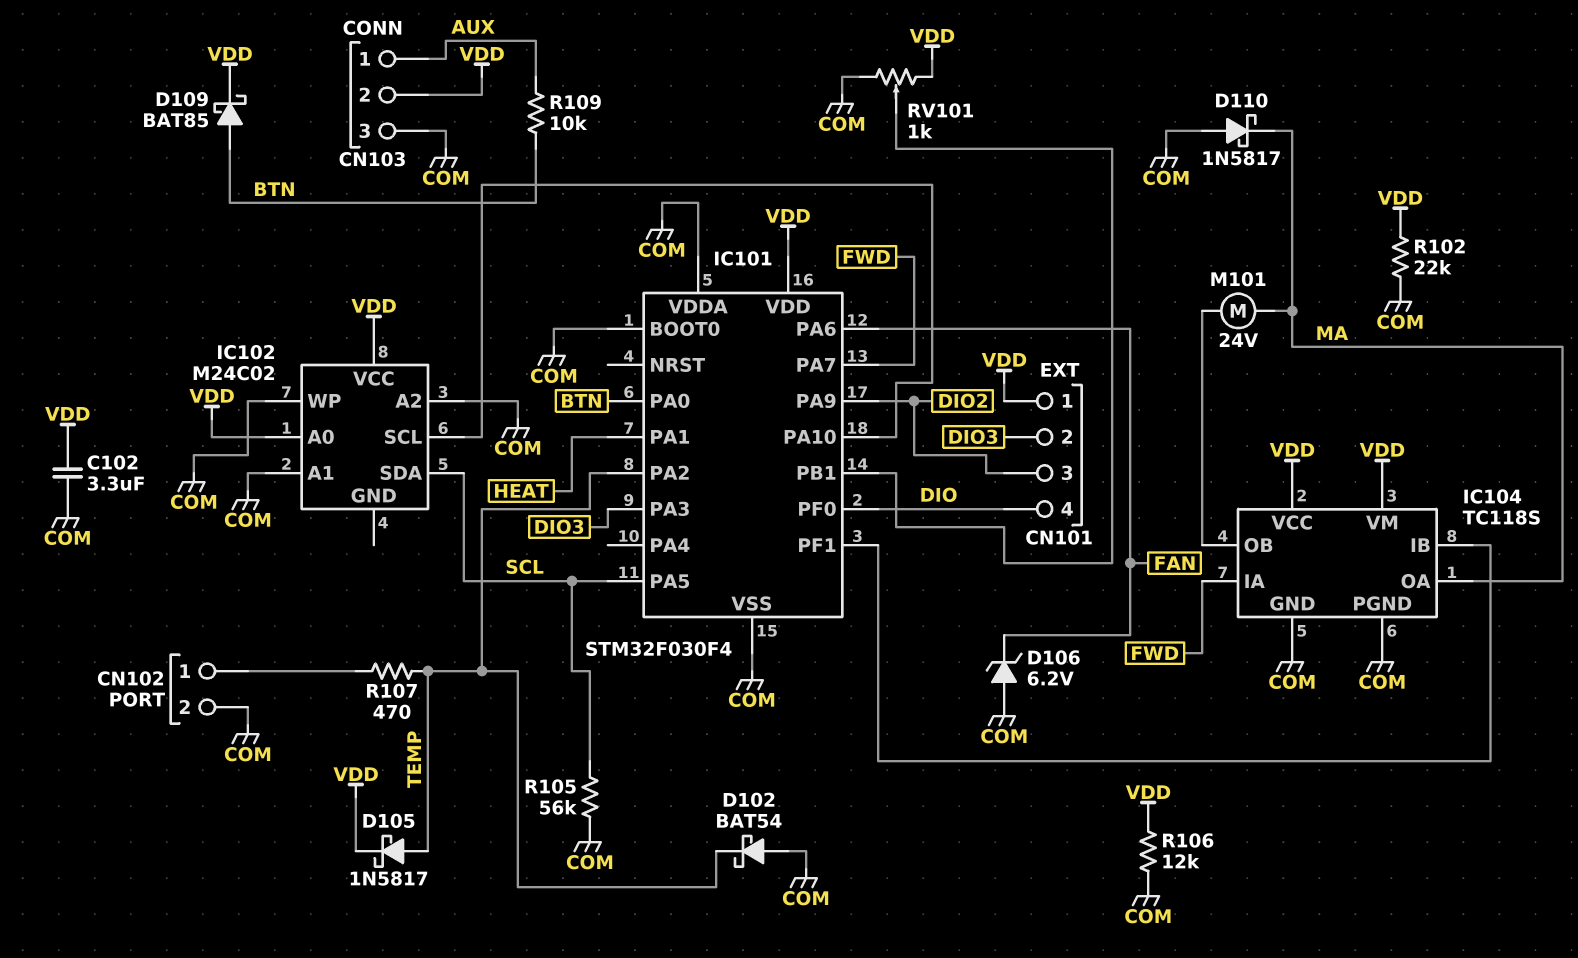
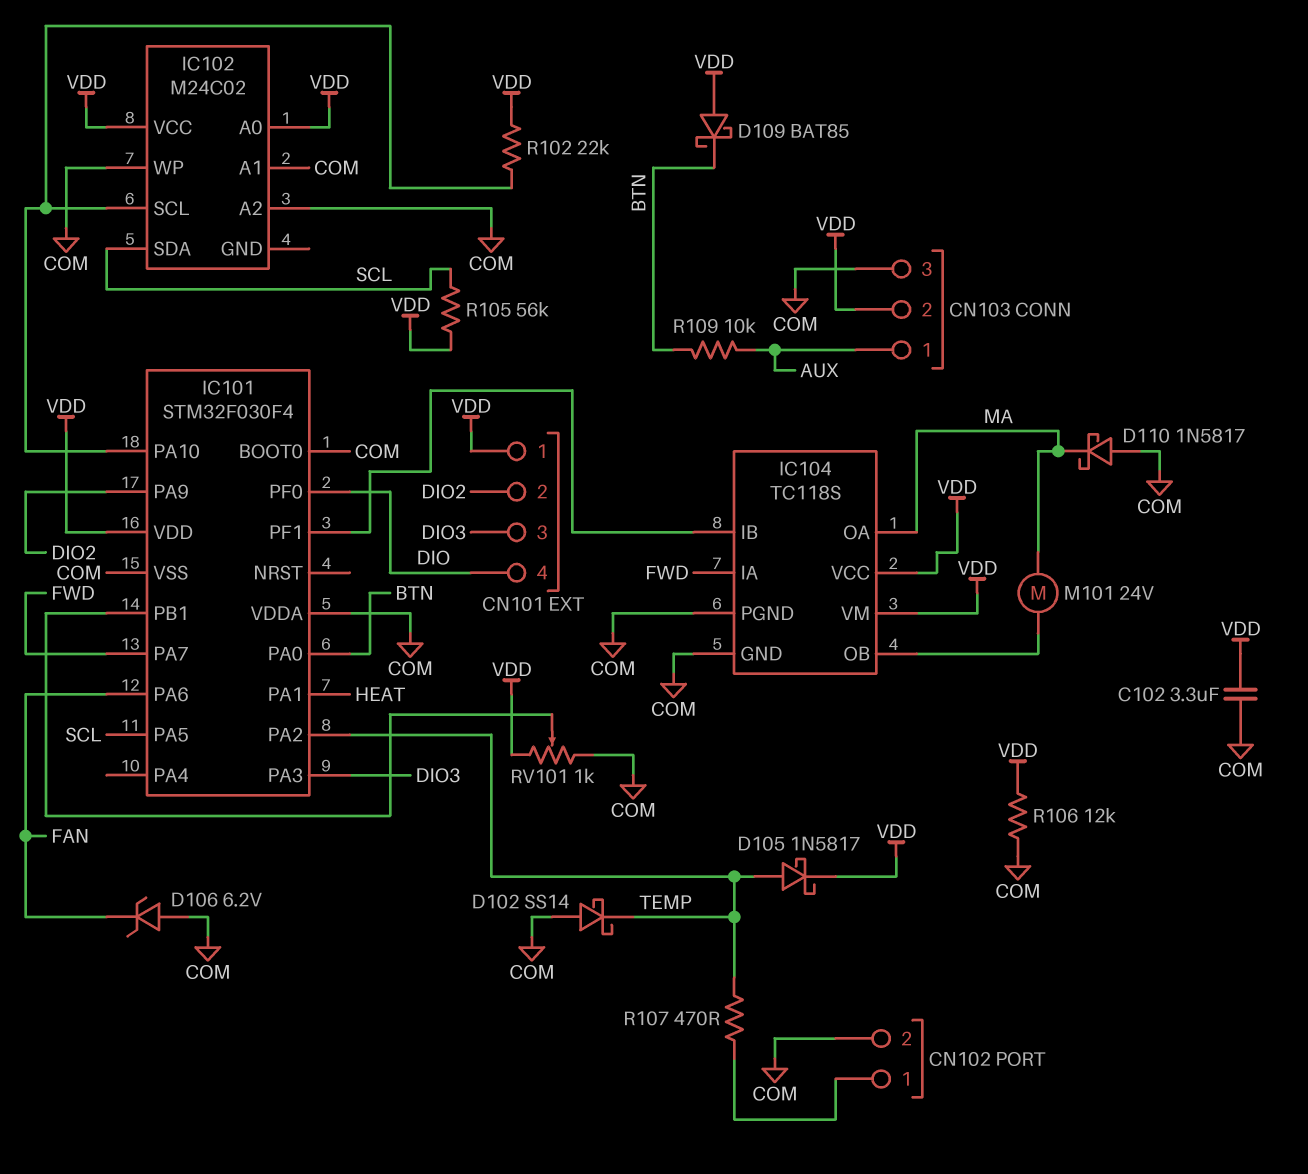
CN101 pin 2: DIO3 -> DIO2
CN101 pin 3: DIO2 -> DIO3
D102: schottky BAT54 (A COM, K TEMP) -> schottky SS14 (A COM, K TEMP)
D109: schottky BAT85 (A BTN, K VDD) -> schottky BAT85 (A VDD, K BTN)
R102: 22k (COM, VDD) -> 22k (IC101/PA10, VDD)
R105: 56k (COM, SCL) -> 56k (SCL, VDD)

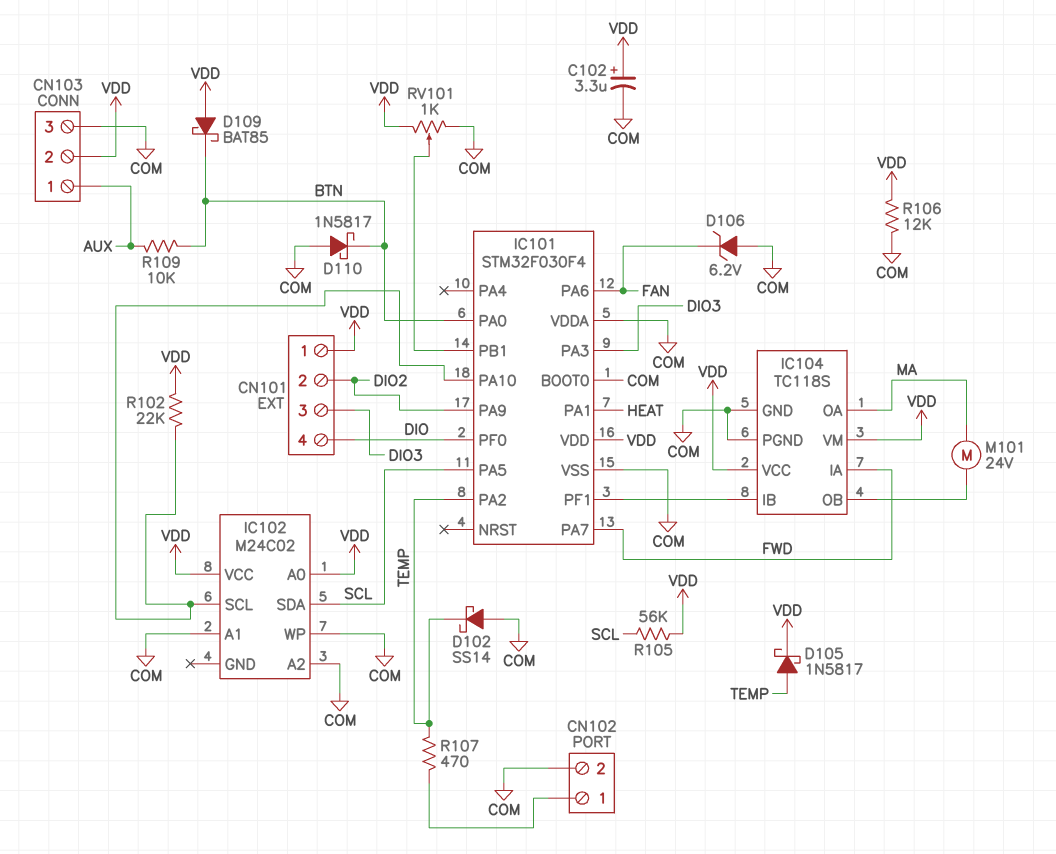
C102: 3.3uF (COM, VDD) -> 3.3uF (plus VDD, minus COM)
D110: schottky 1N5817 (A COM, K MA) -> schottky 1N5817 (A COM, K BTN)

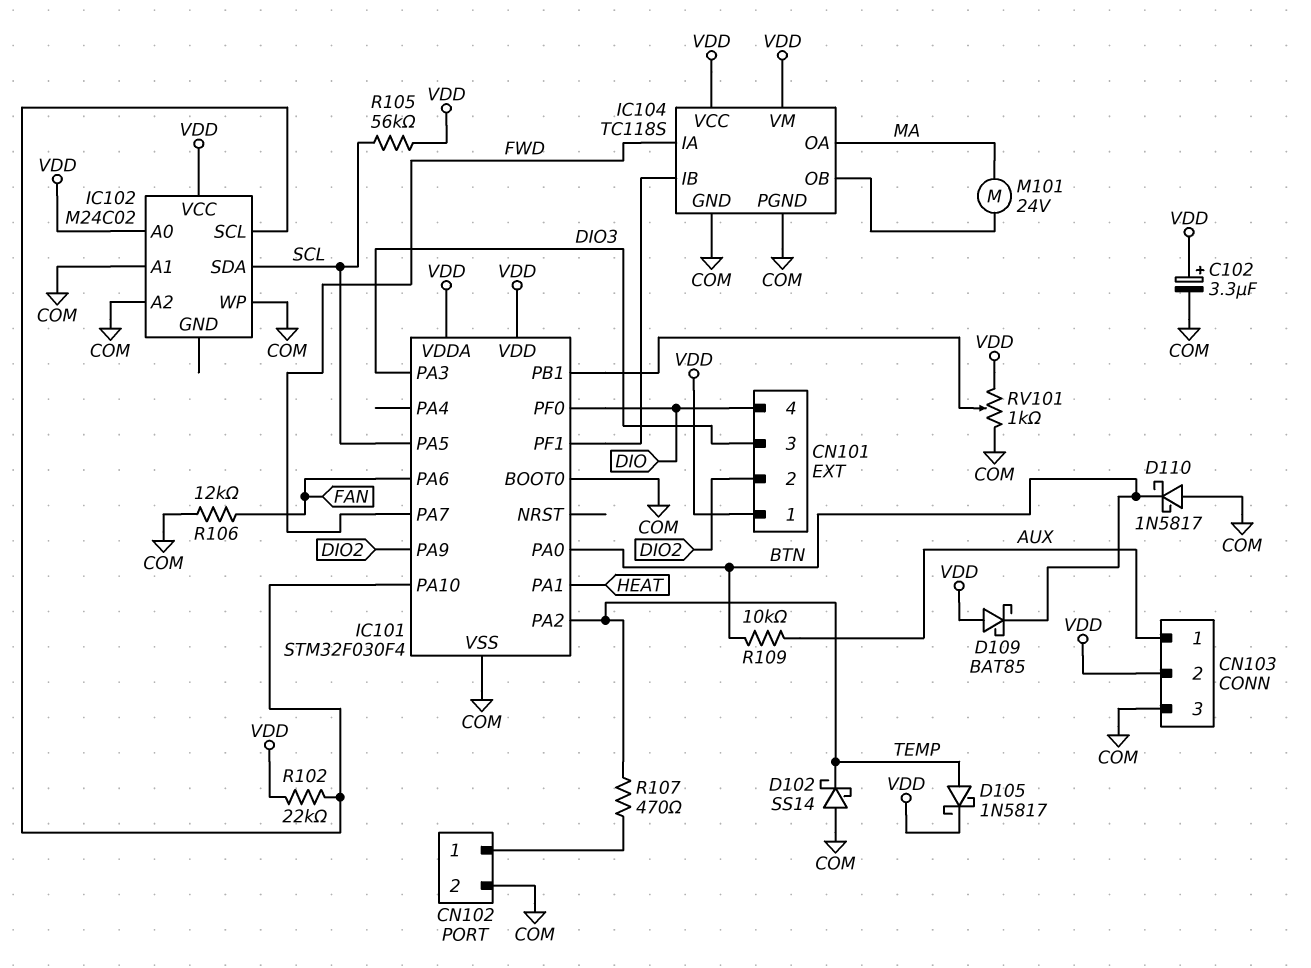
D106: zener 6.2V (A COM, K FAN) -> none
IC101 pin VDDA: COM -> VDD
R106: 12k (COM, VDD) -> 12k (COM, FAN)

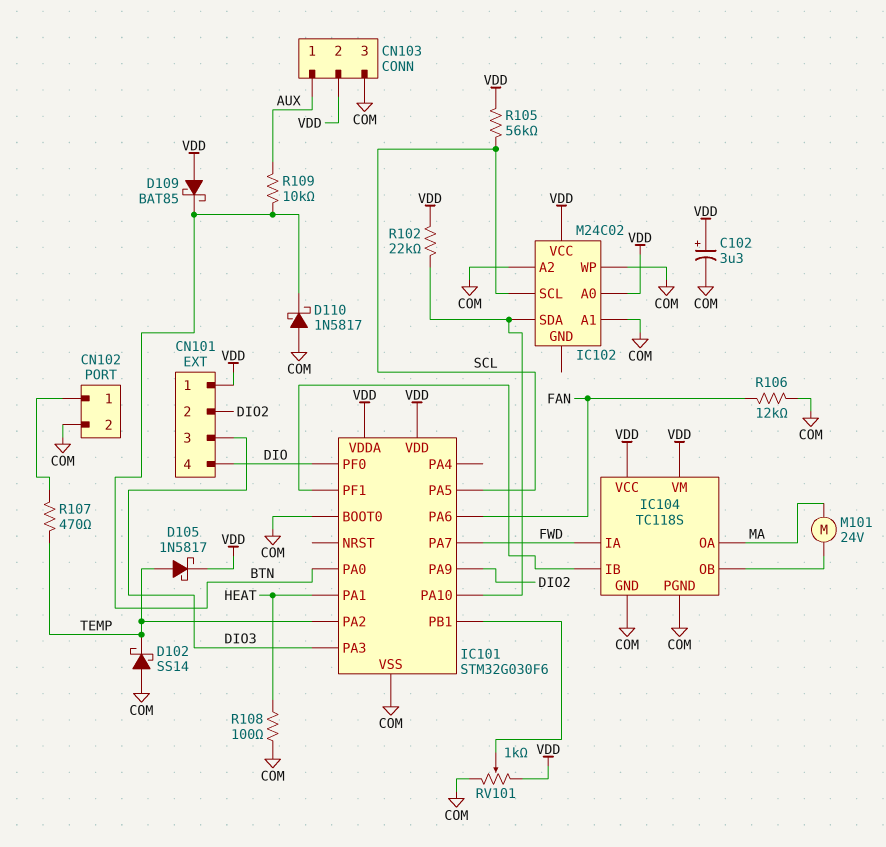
IC101: STM32F030F4 -> STM32G030F6
IC102 pin SCL: IC101/PA10 -> SCL
IC102 pin SDA: SCL -> IC101/PA10
R108: none -> 100 (COM, HEAT)

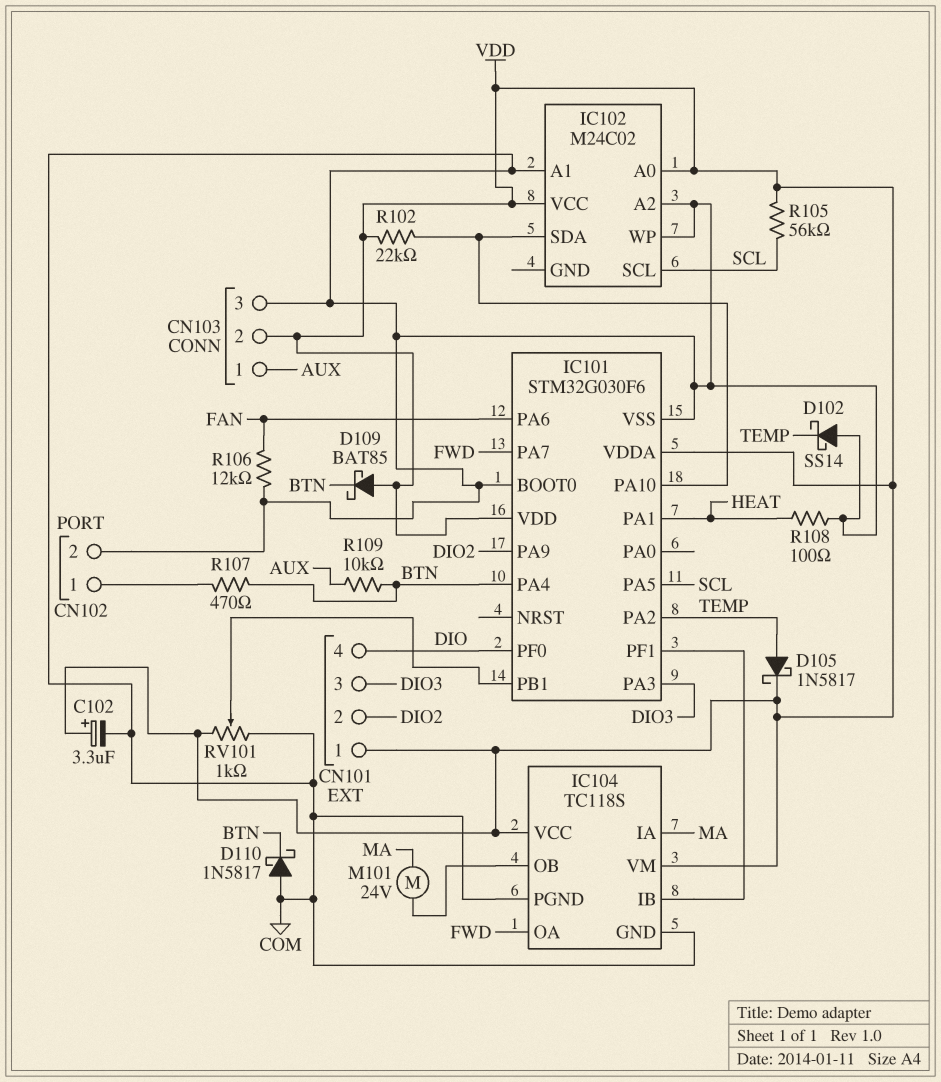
IC101 pin PA0: BTN -> none
IC101 pin PA4: none -> BTN
IC104 pin IA: FWD -> MA
IC104 pin OA: MA -> FWD
R107: 470 (CN102/1, TEMP) -> 470 (BTN, CN102/1)

